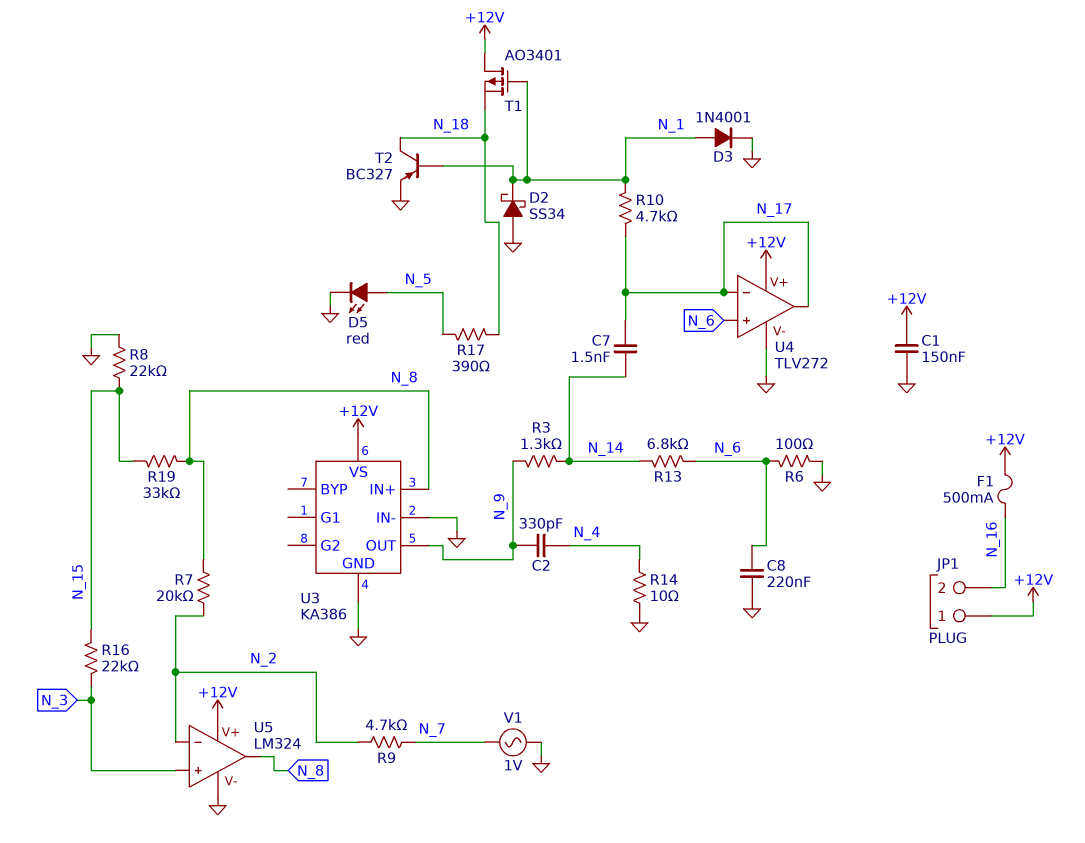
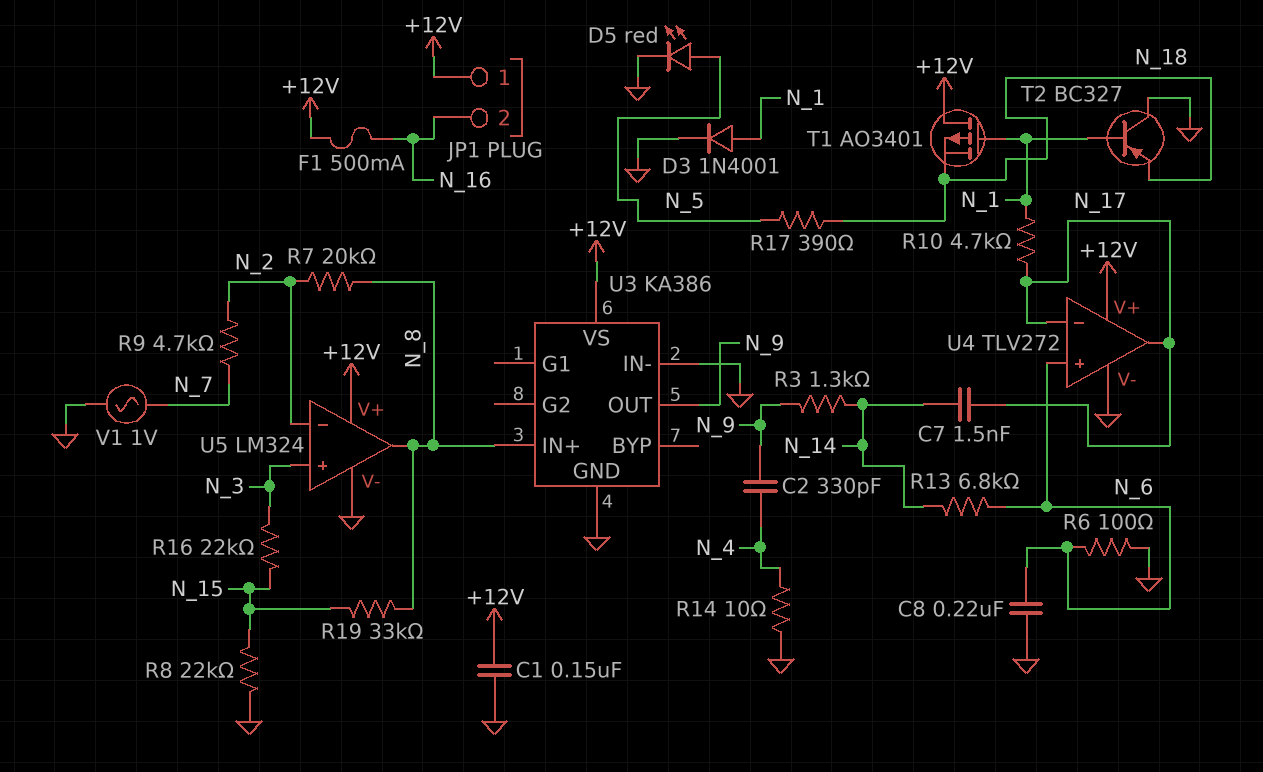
D2: schottky SS34 (A GND, K N_1) -> none
T2: PNP BC327 (B N_1, C N_18, E GND) -> PNP BC327 (B N_1, C GND, E N_18)

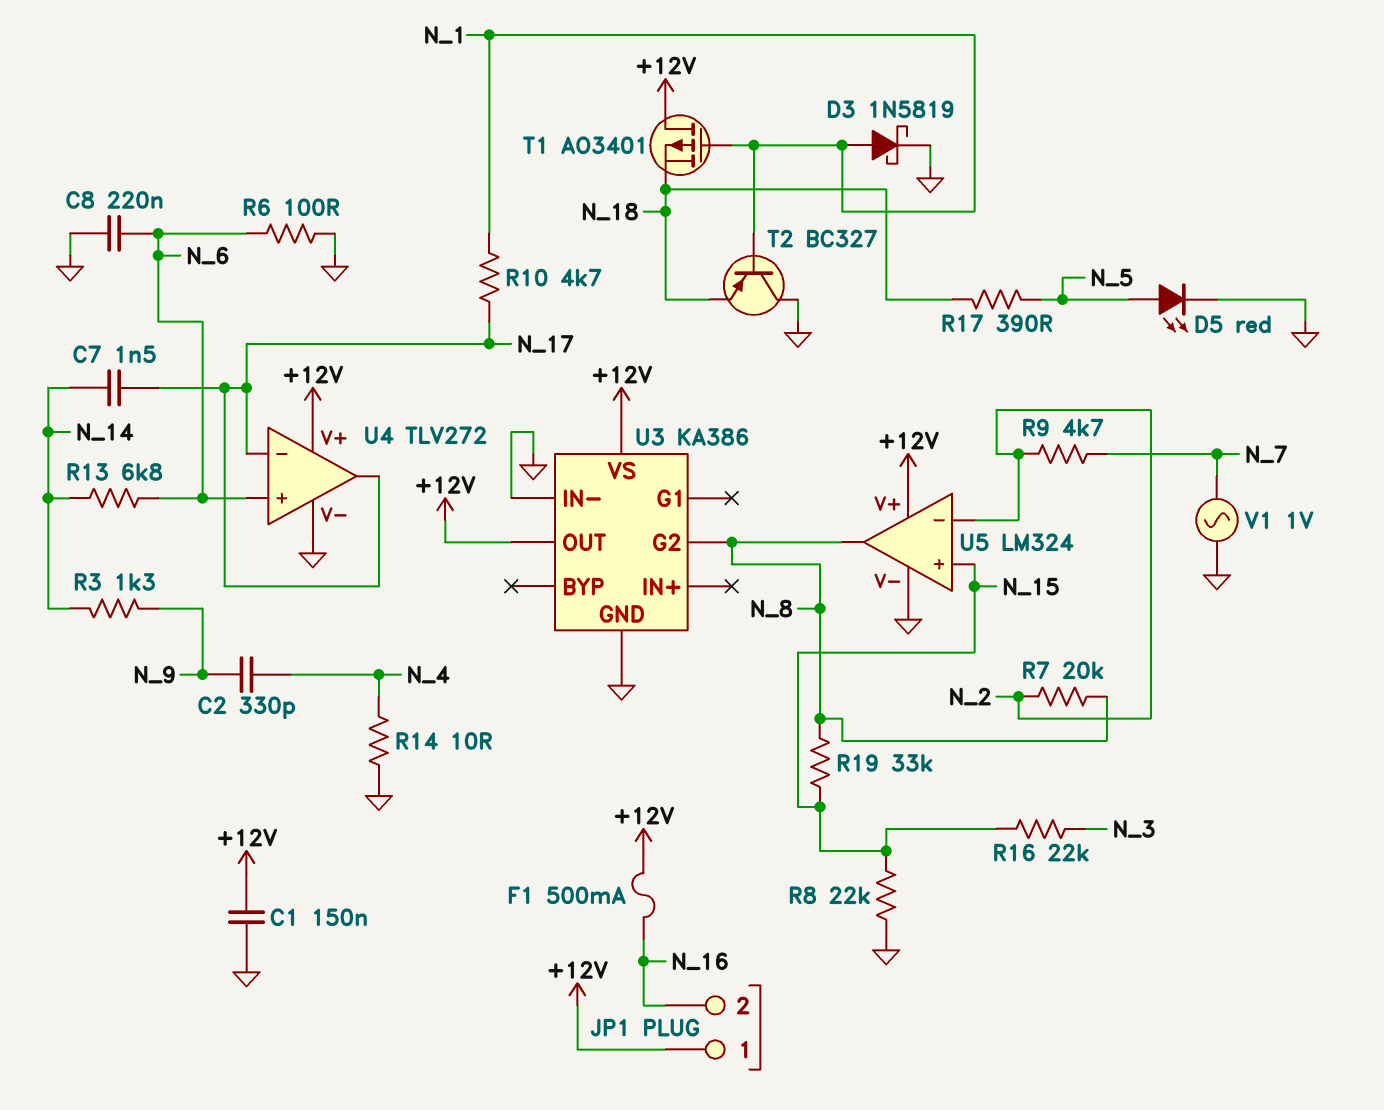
D3: diode 1N4001 (A N_1, K GND) -> schottky 1N5819 (A N_1, K GND)
U3 pin G2: none -> N_8
U3 pin IN+: N_8 -> none
U3 pin OUT: N_9 -> +12V
U5 pin in+: N_3 -> N_15

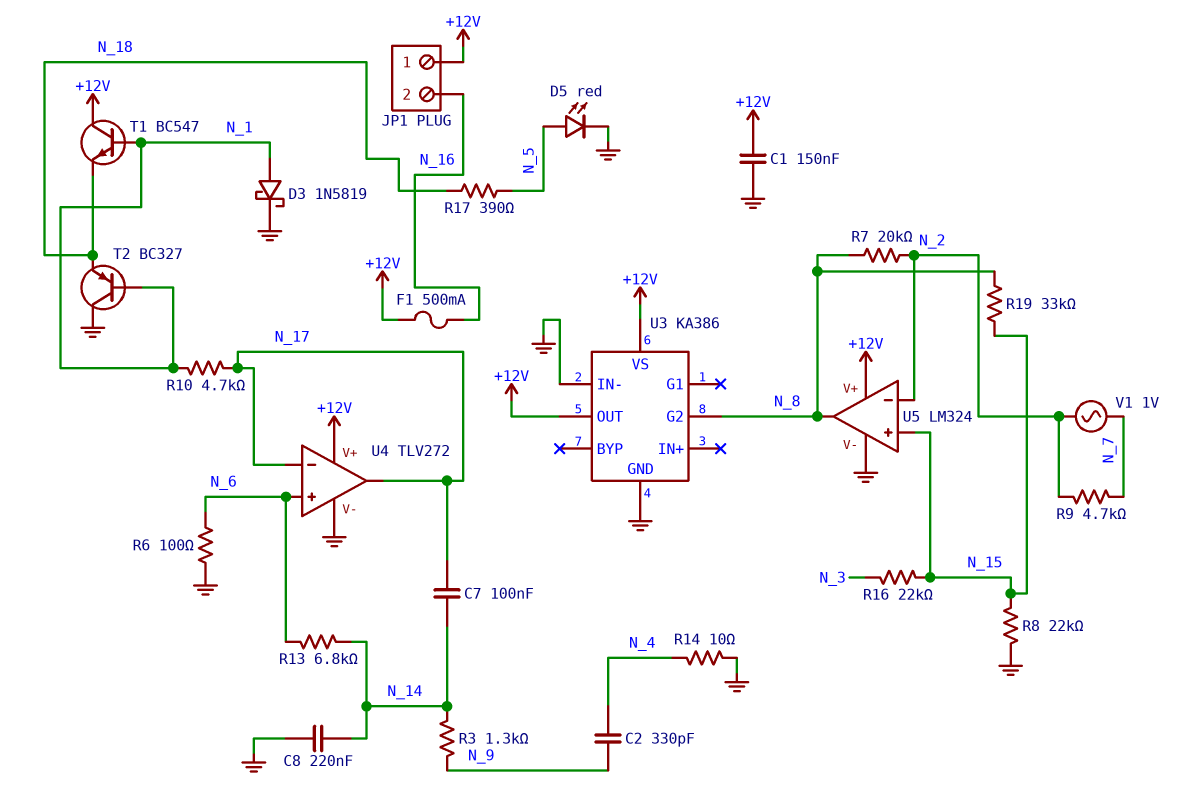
C7: 1.5nF (N_14, N_17) -> 100nF (N_14, N_17)
C8: 220nF (GND, N_6) -> 220nF (GND, N_14)
T1: PMOS AO3401 (G N_1, D +12V, S N_18) -> NPN BC547 (B N_1, C +12V, E N_18)
V1: AC 1V (GND, N_7) -> AC 1V (N_2, N_7)

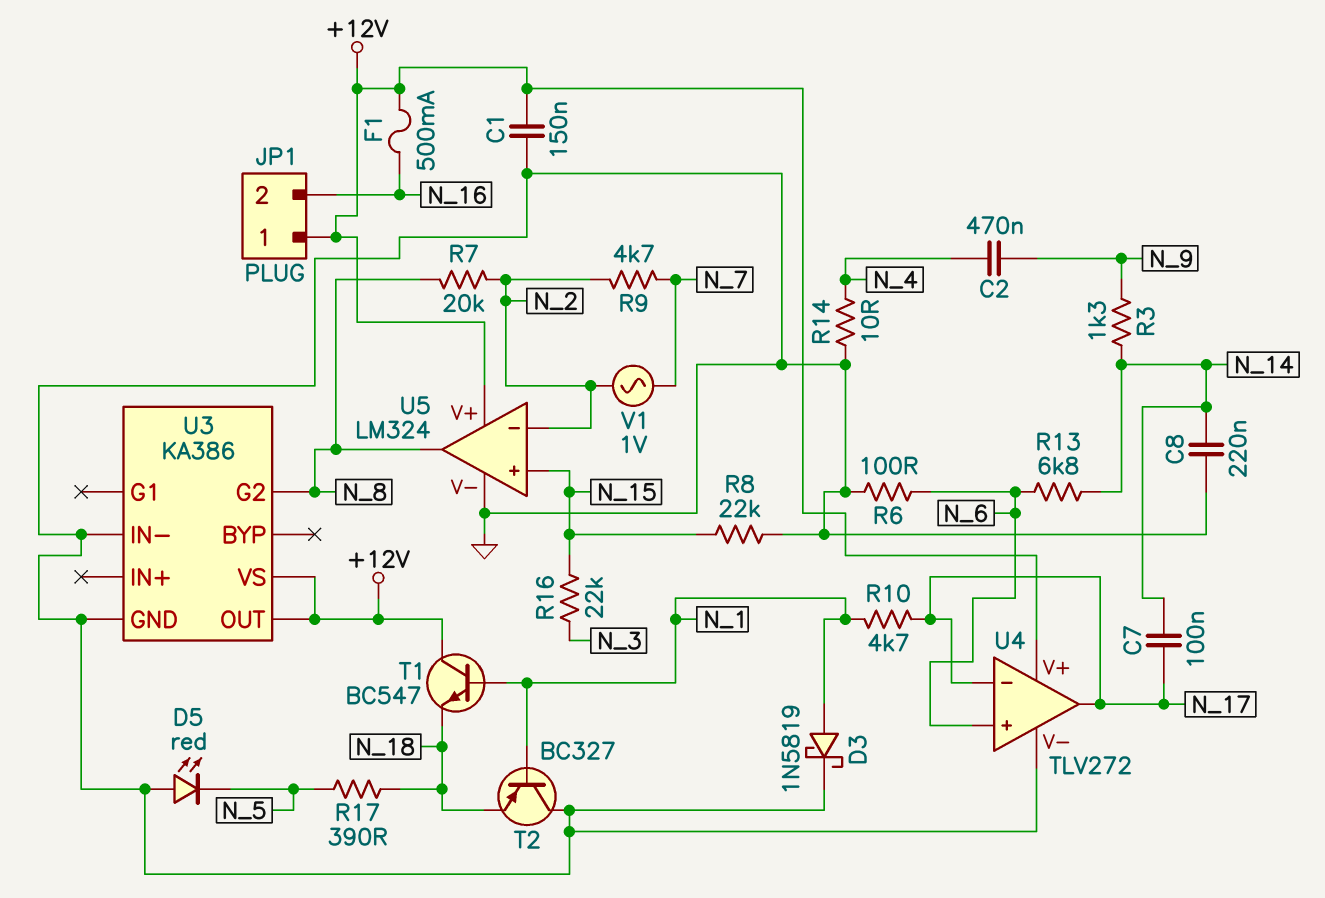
C2: 330pF (N_4, N_9) -> 470nF (N_4, N_9)
D5: LED red (A N_5, K GND) -> LED red (A GND, K N_5)
R19: 33k (N_8, N_15) -> none

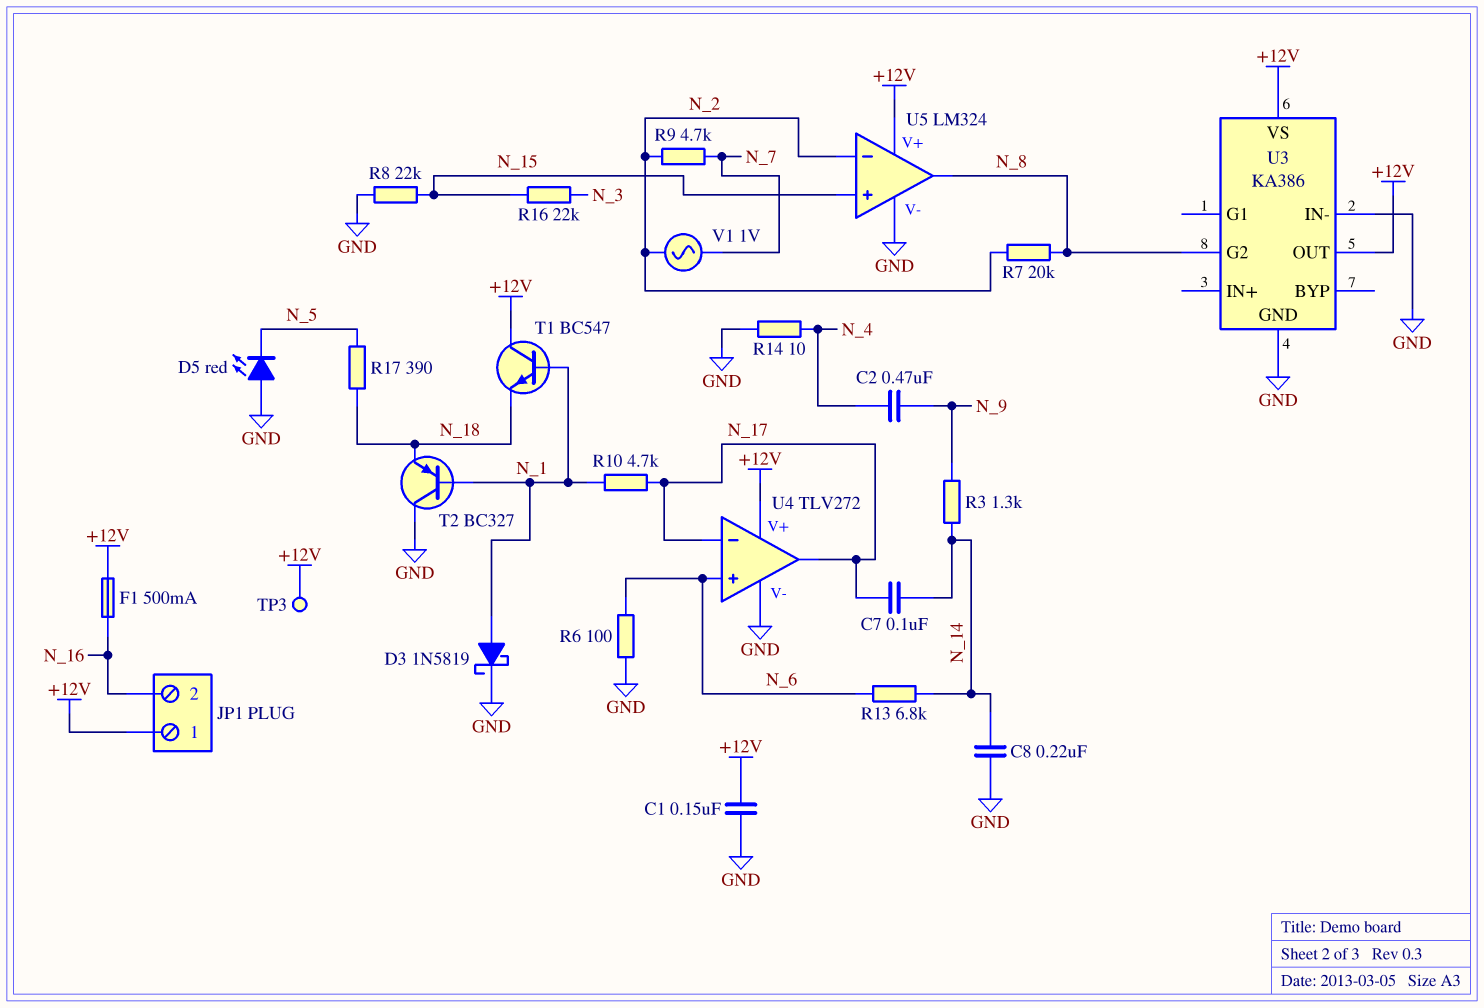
TP3: none -> test point (+12V)

